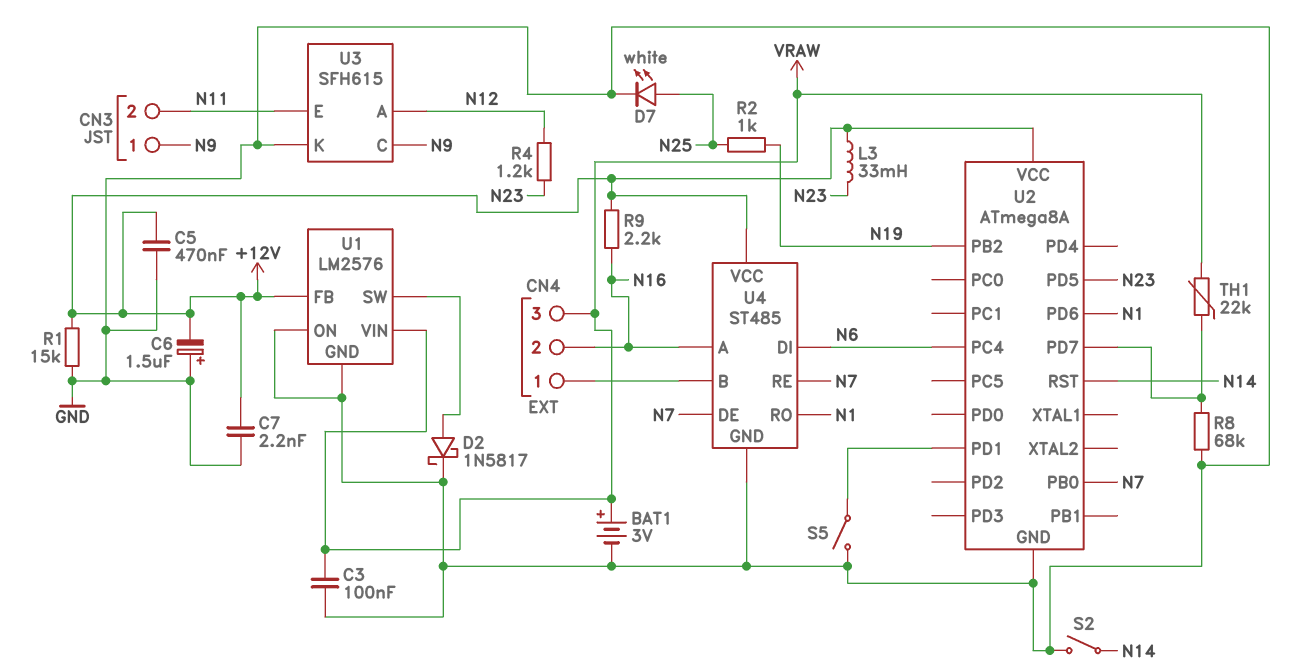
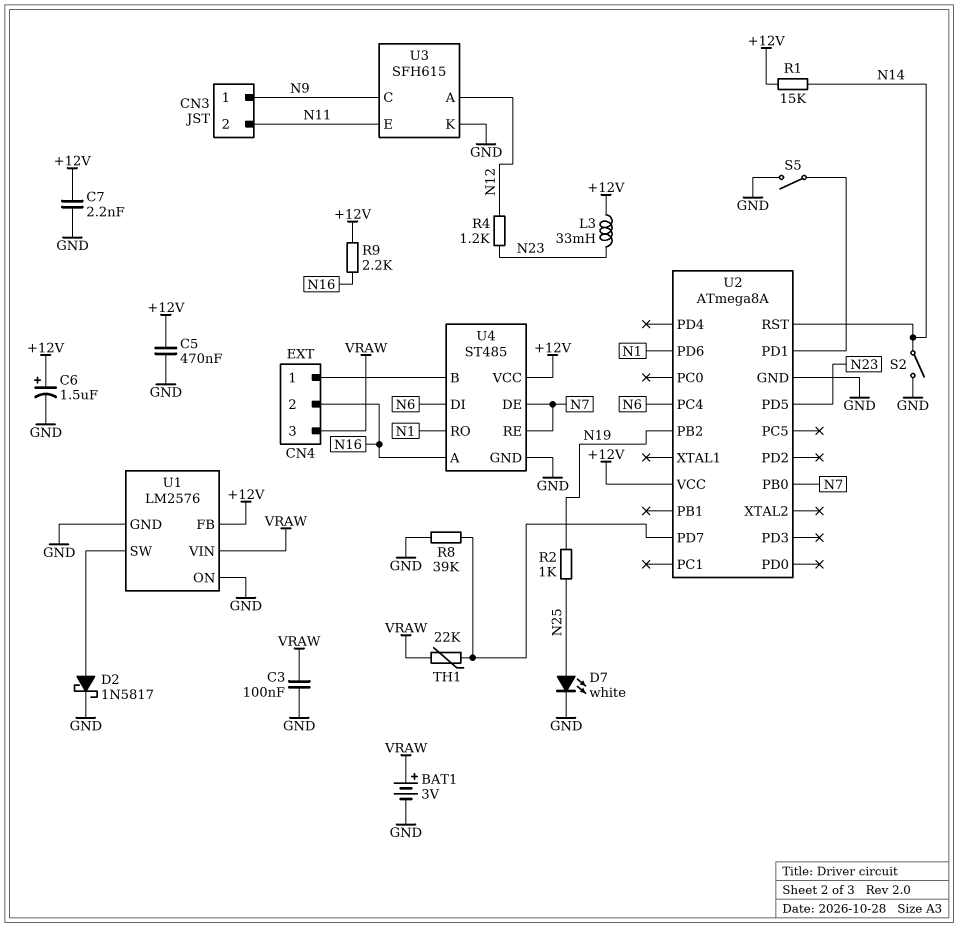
C6: 1.5uF (plus GND, minus +12V) -> 1.5uF (plus +12V, minus GND)
R1: 15k (+12V, GND) -> 15k (+12V, N14)
R8: 68k (GND, U2/PD7) -> 39k (GND, U2/PD7)

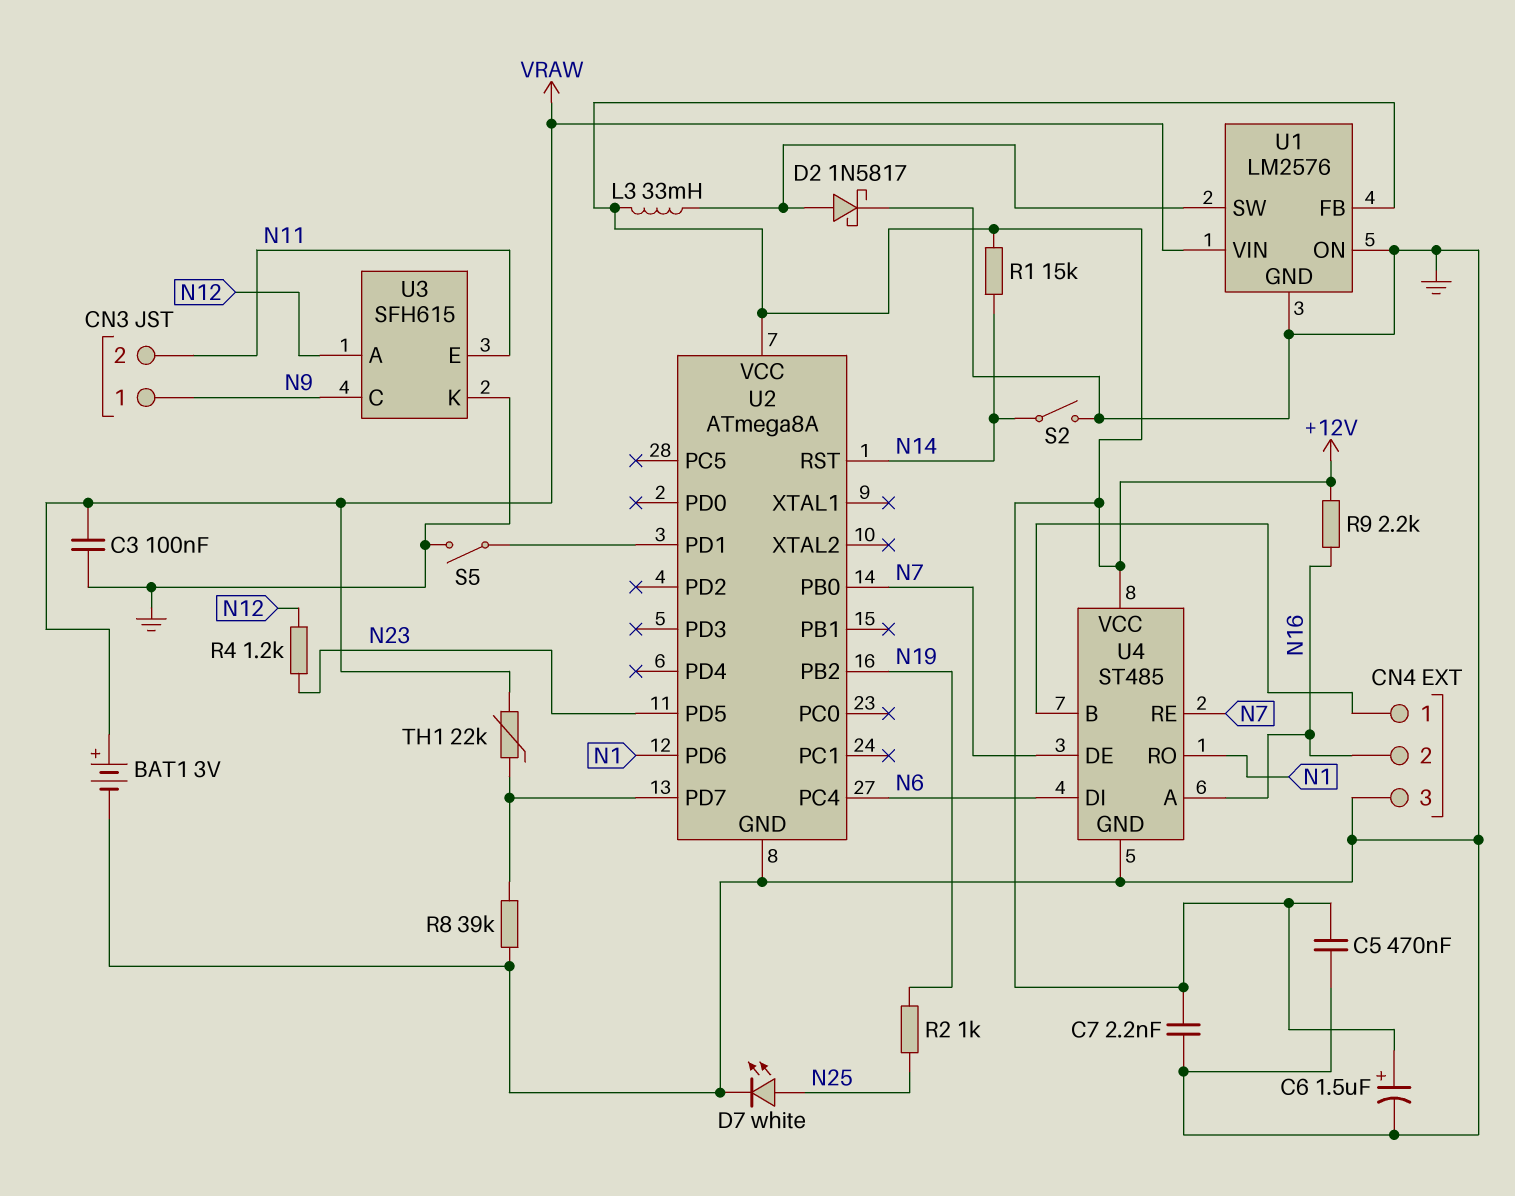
CN4 pin 3: VRAW -> GND
L3: 33mH (+12V, N23) -> 33mH (+12V, U1/SW)

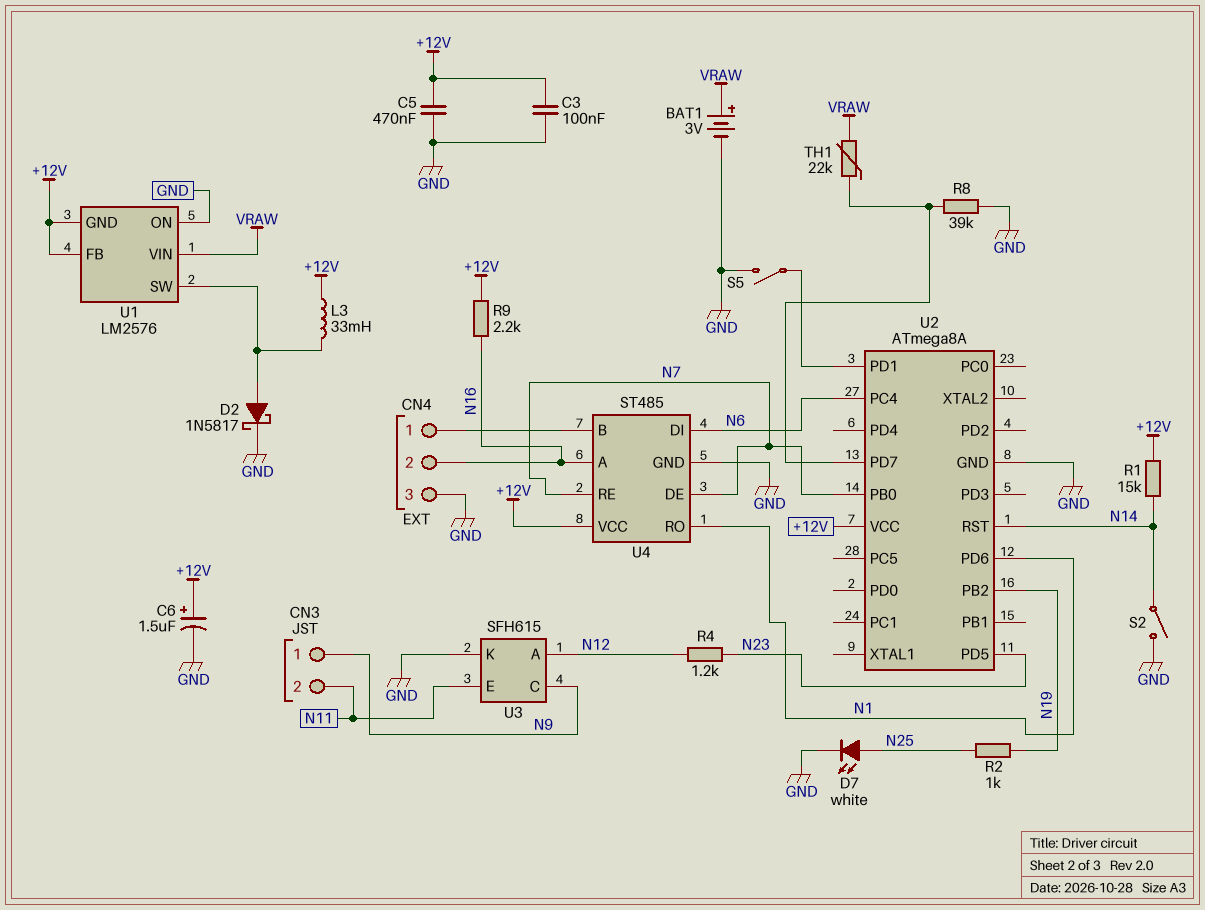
C3: 100nF (GND, VRAW) -> 100nF (+12V, GND)
C7: 2.2nF (+12V, GND) -> none
U1 pin GND: GND -> +12V

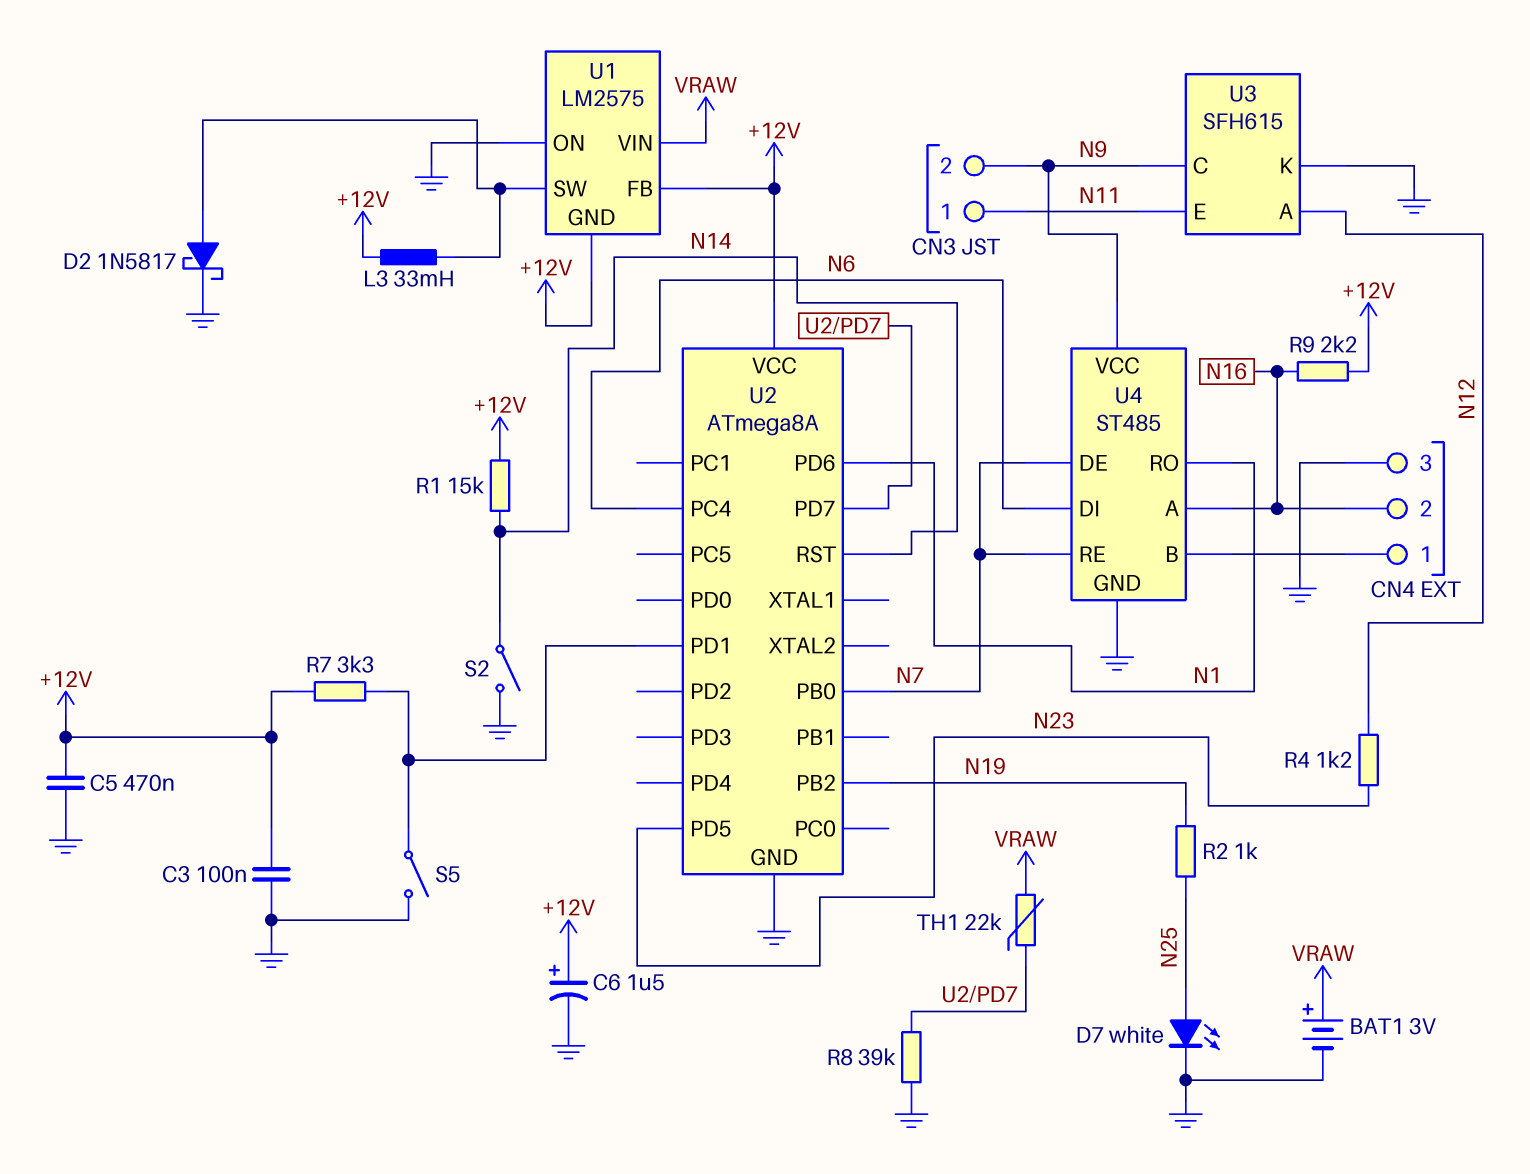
CN3 pin 1: N9 -> N11
CN3 pin 2: N11 -> N9
R7: none -> 3.3k (+12V, U2/PD1)
U1: LM2576 -> LM2575
U4 pin VCC: +12V -> N9

